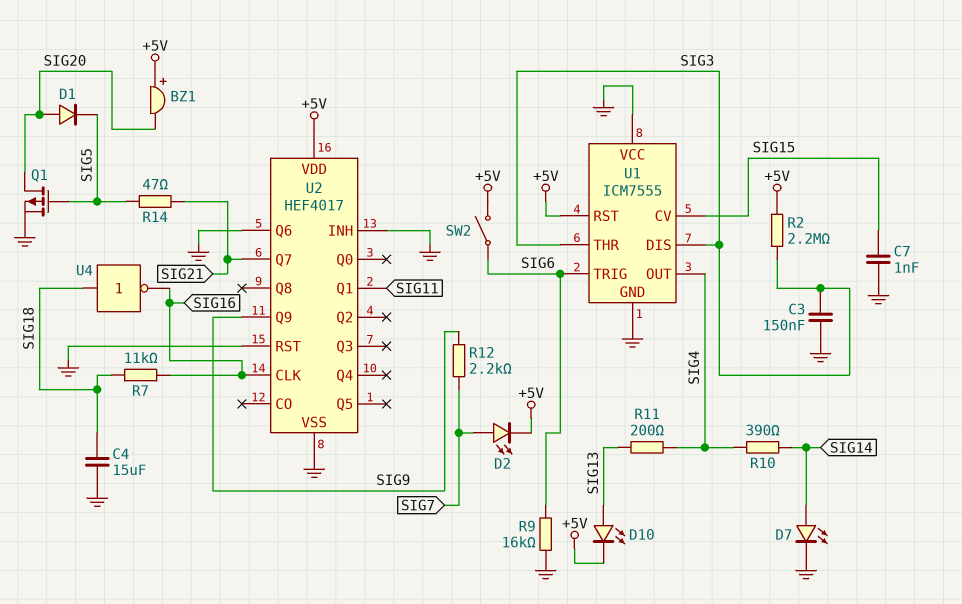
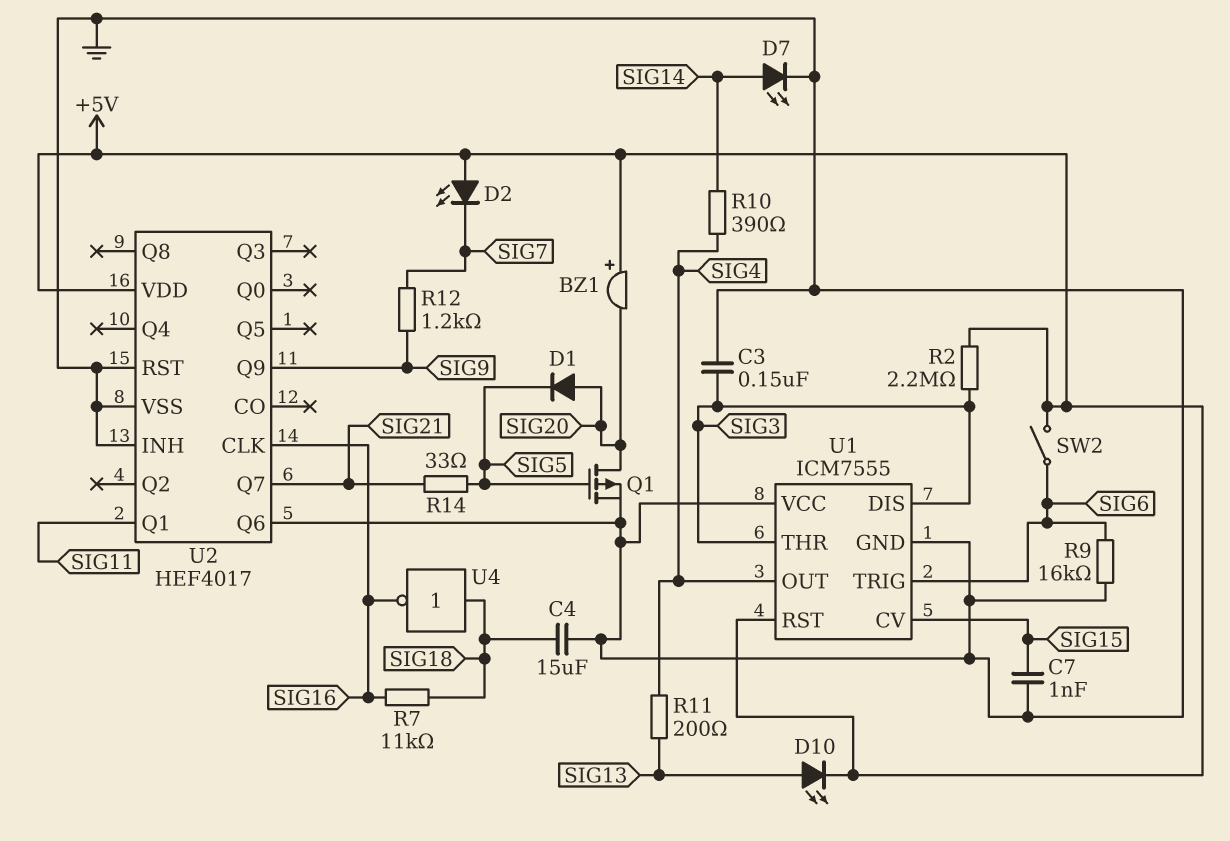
D2: LED (A SIG7, K +5V) -> LED (A +5V, K SIG7)
R12: 2.2k (SIG7, SIG9) -> 1.2k (SIG7, SIG9)
R14: 47 (SIG5, SIG21) -> 33 (SIG5, SIG21)

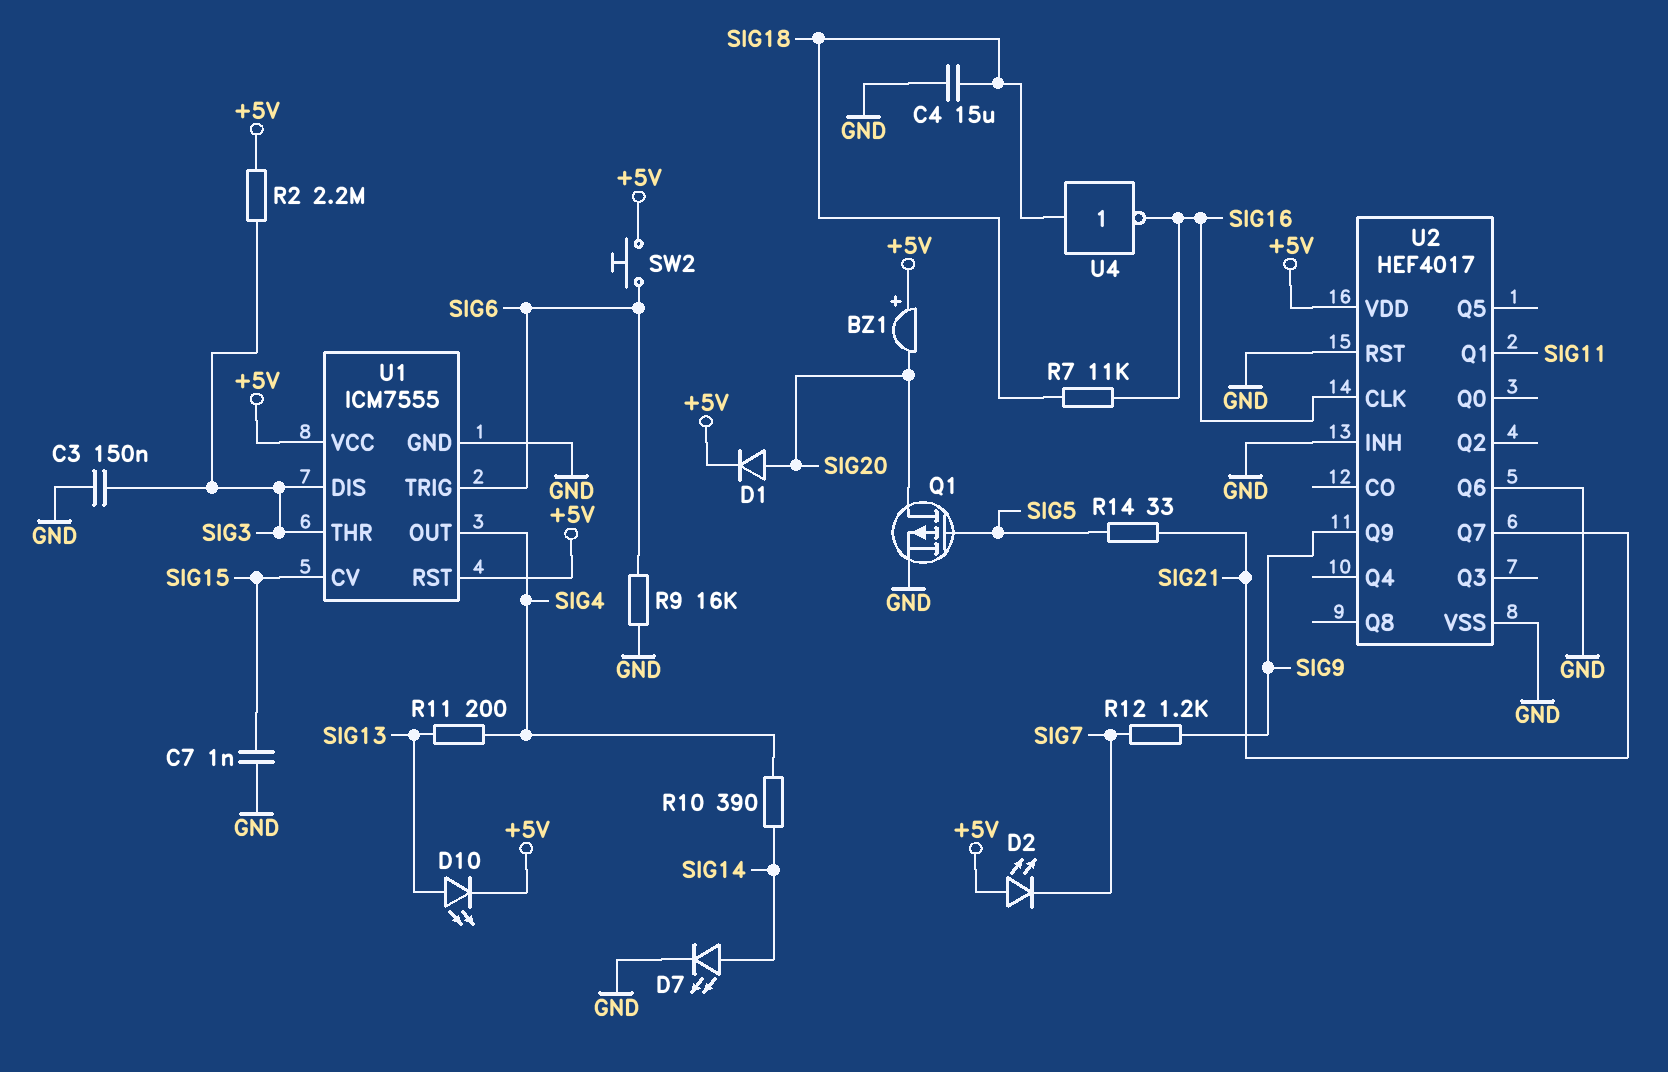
D1: diode (A SIG20, K SIG5) -> diode (A SIG20, K +5V)
SW2: switch (+5V, SIG6) -> button (+5V, SIG6)
U1 pin VCC: GND -> +5V

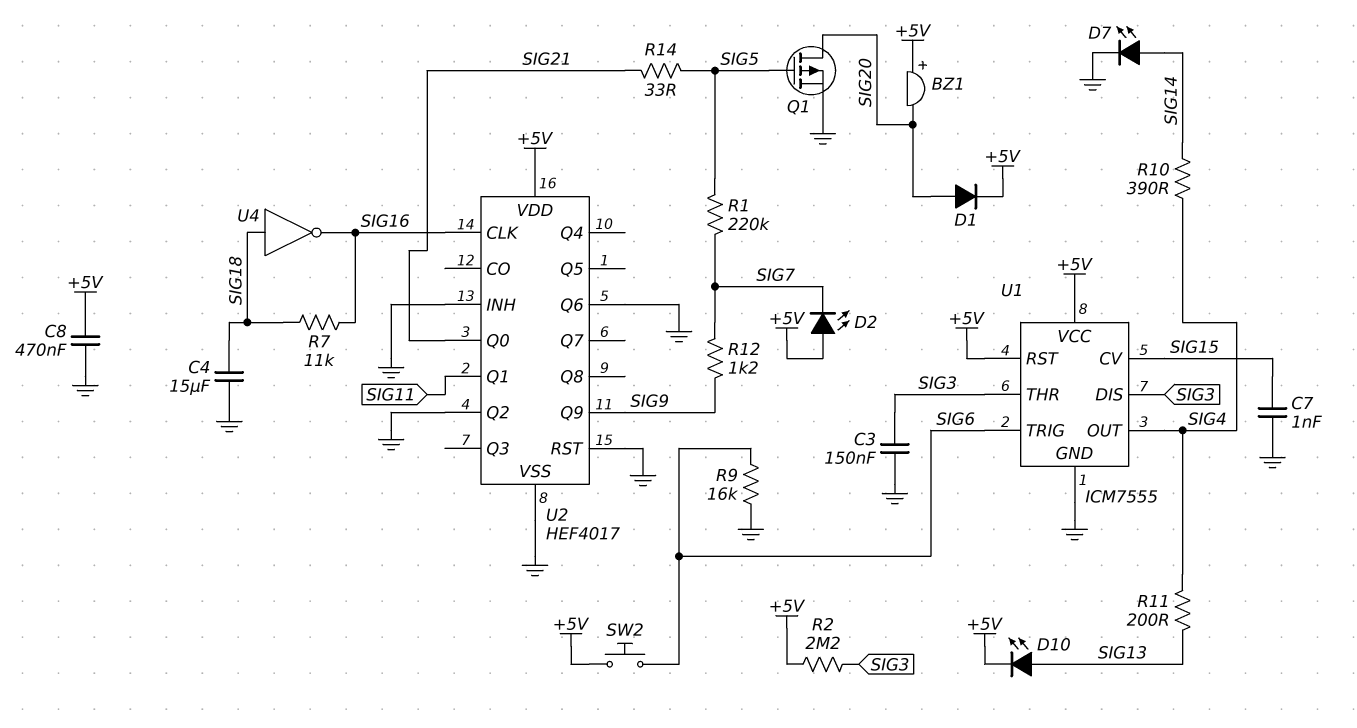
C8: none -> 470nF (+5V, GND)
R1: none -> 220k (SIG5, SIG7)
U2 pin Q0: none -> SIG21
U2 pin Q2: none -> GND
U2 pin Q7: SIG21 -> none

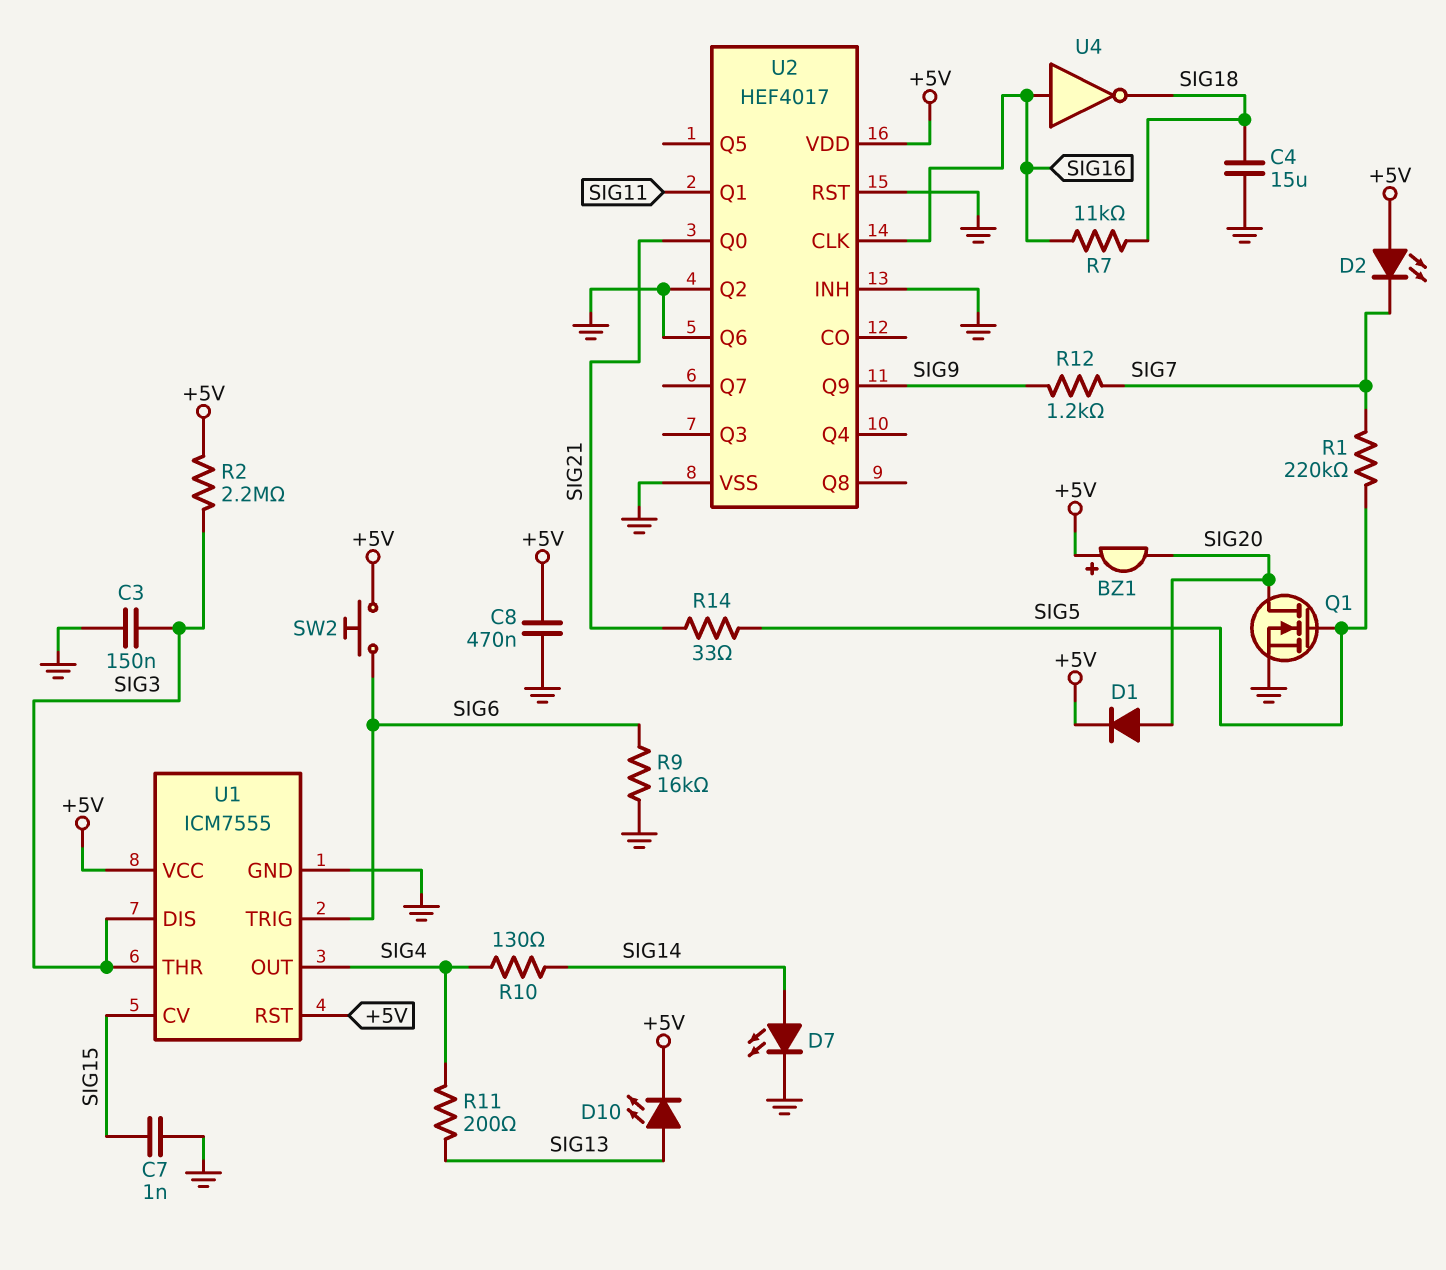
Q1: PMOS (G SIG5, D SIG20, S GND) -> NMOS (G SIG5, D SIG20, S GND)
R10: 390 (SIG4, SIG14) -> 130 (SIG4, SIG14)
U4: NOT (in SIG18, out SIG16) -> NOT (in SIG16, out SIG18)

